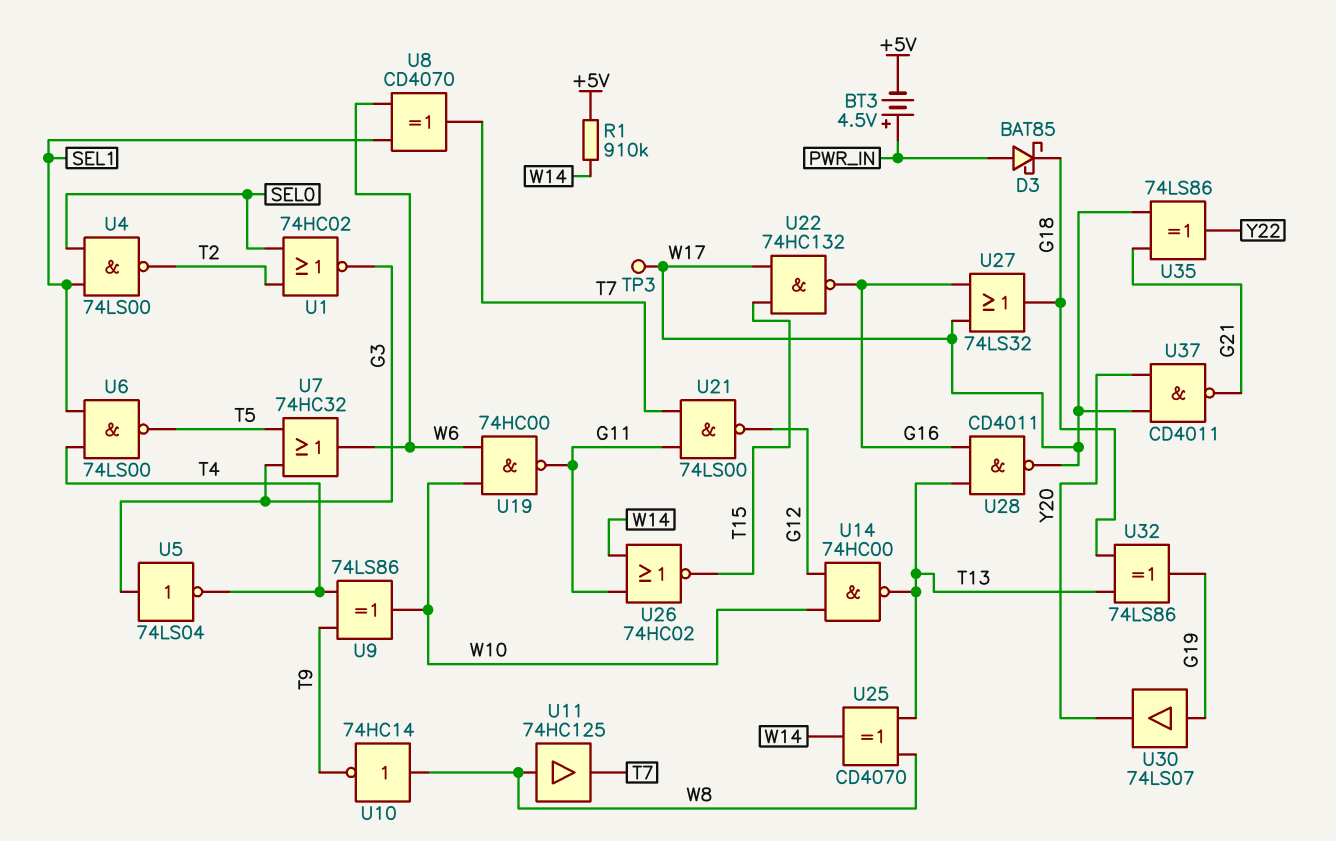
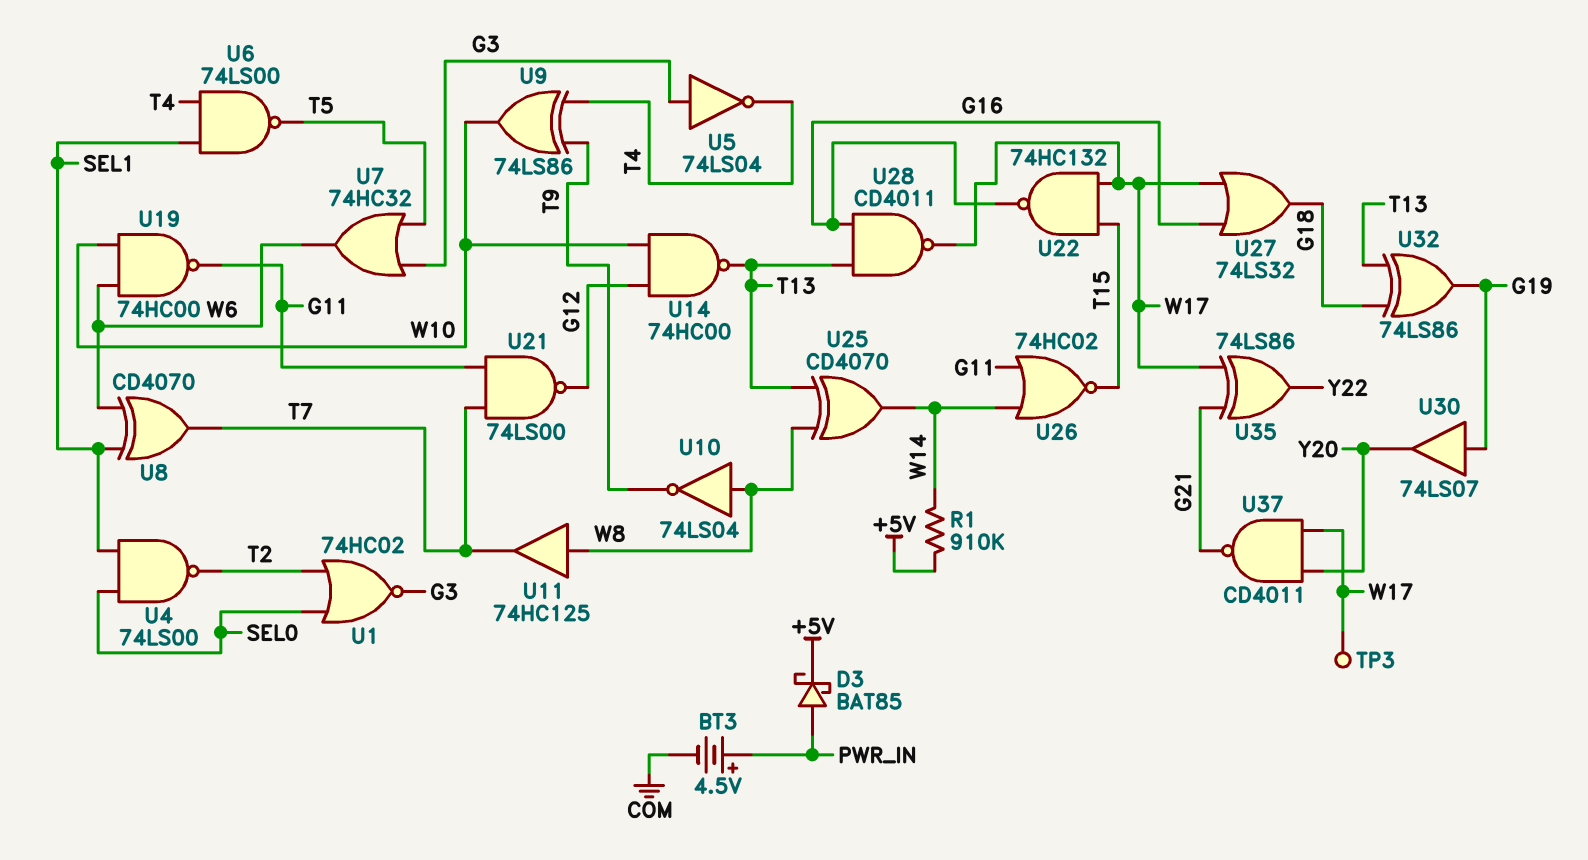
BT3: 4.5V (plus PWR_IN, minus +5V) -> 4.5V (plus PWR_IN, minus COM)
D3: schottky BAT85 (A PWR_IN, K G18) -> schottky BAT85 (A PWR_IN, K +5V)
U10: NOT 74HC14 (in W8, out T9) -> NOT 74LS04 (in W8, out T9)

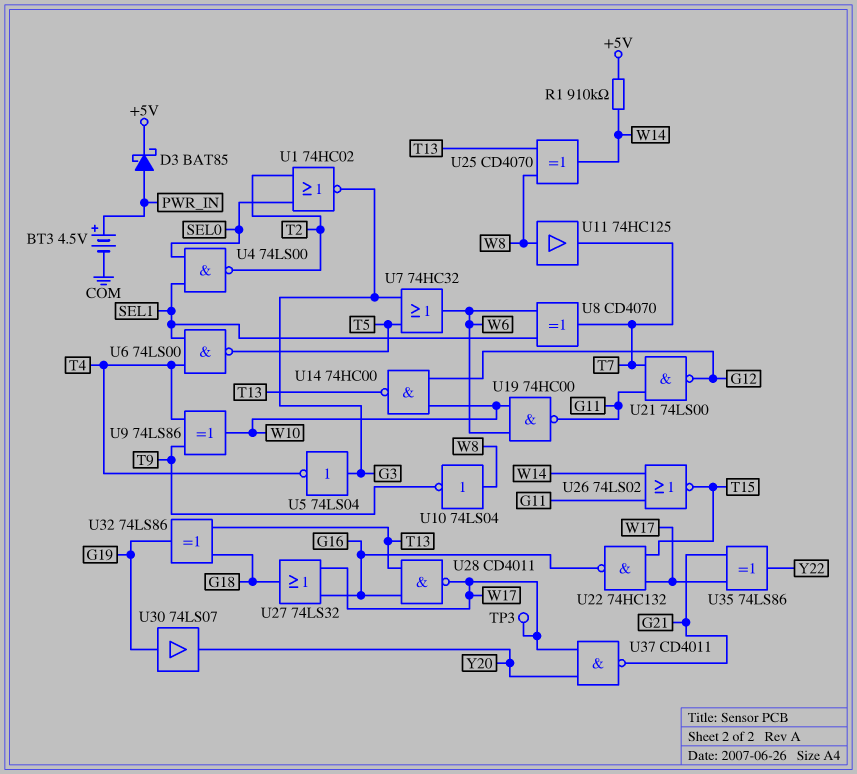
U26: NOR 74HC02 (in G11, in W14, out T15) -> NOR 74LS02 (in G11, in W14, out T15)

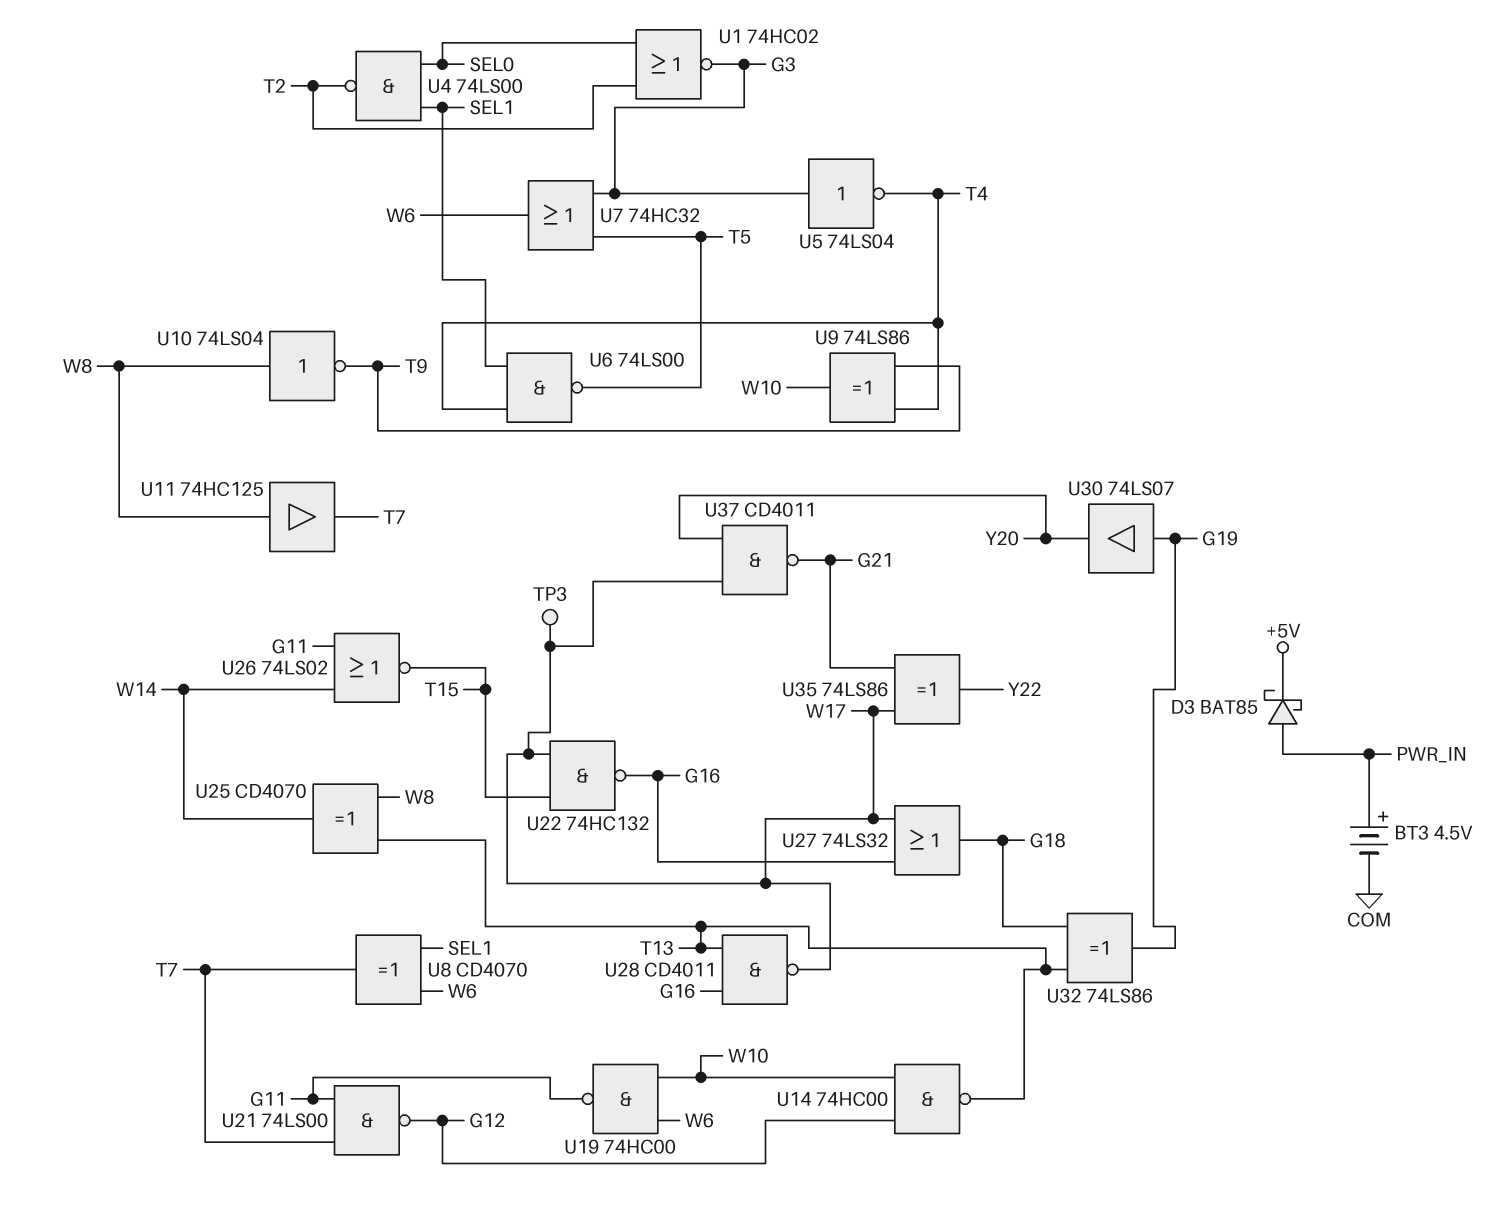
R1: 910k (+5V, W14) -> none

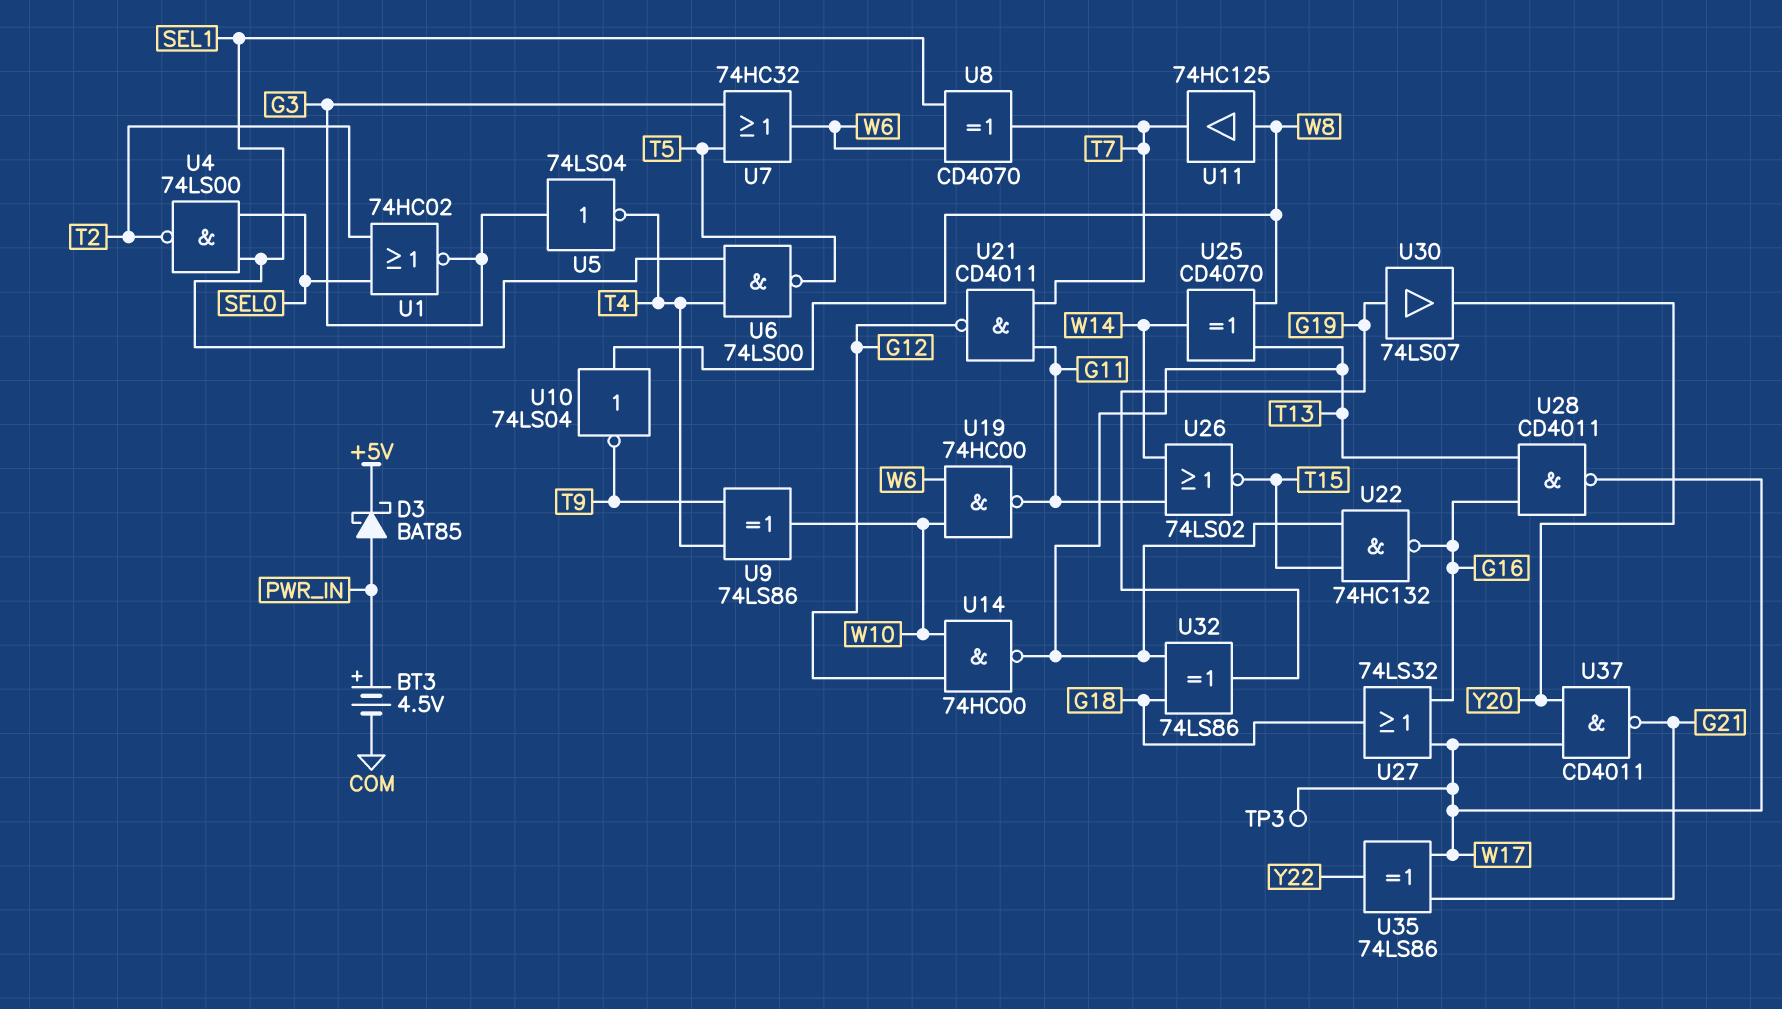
U21: NAND 74LS00 (in G11, in T7, out G12) -> NAND CD4011 (in G11, in T7, out G12)
U22: NAND 74HC132 (in T15, in W17, out G16) -> NAND 74HC132 (in T13, in T15, out G16)

